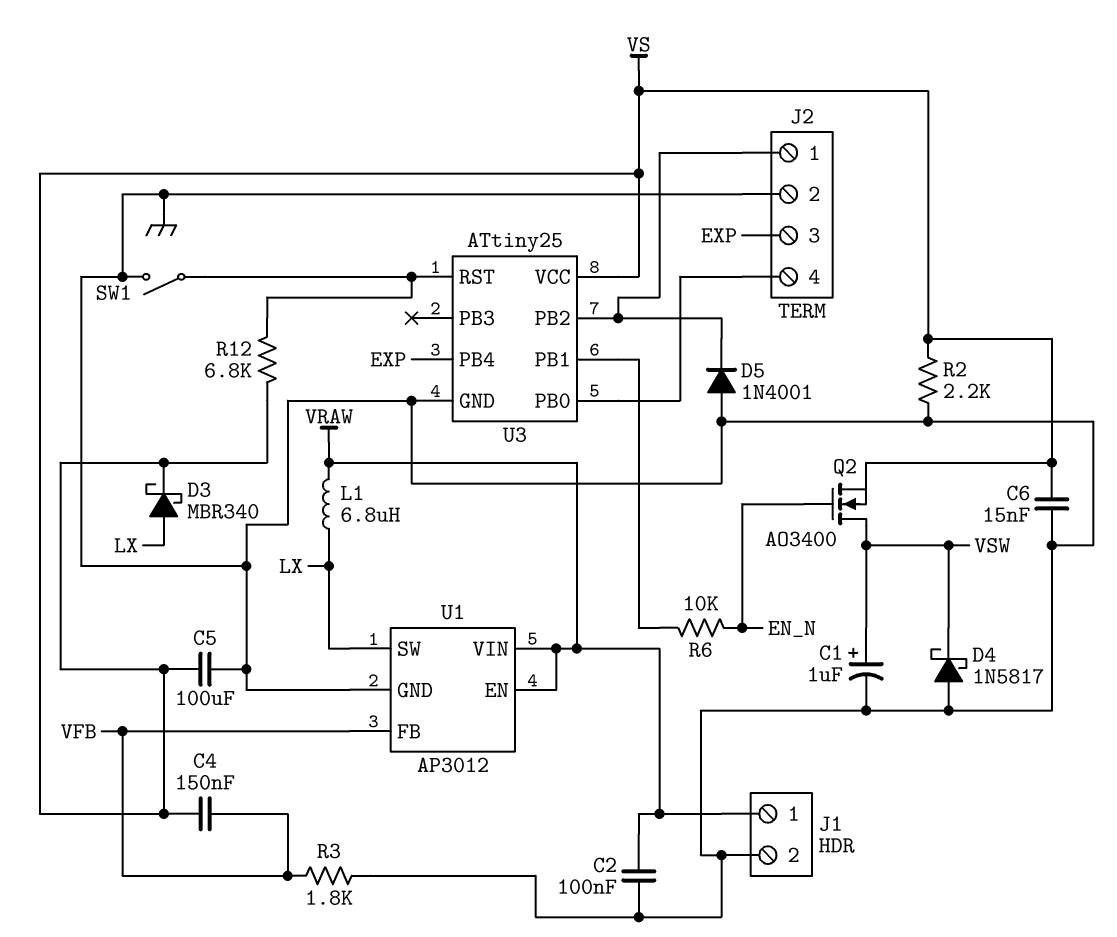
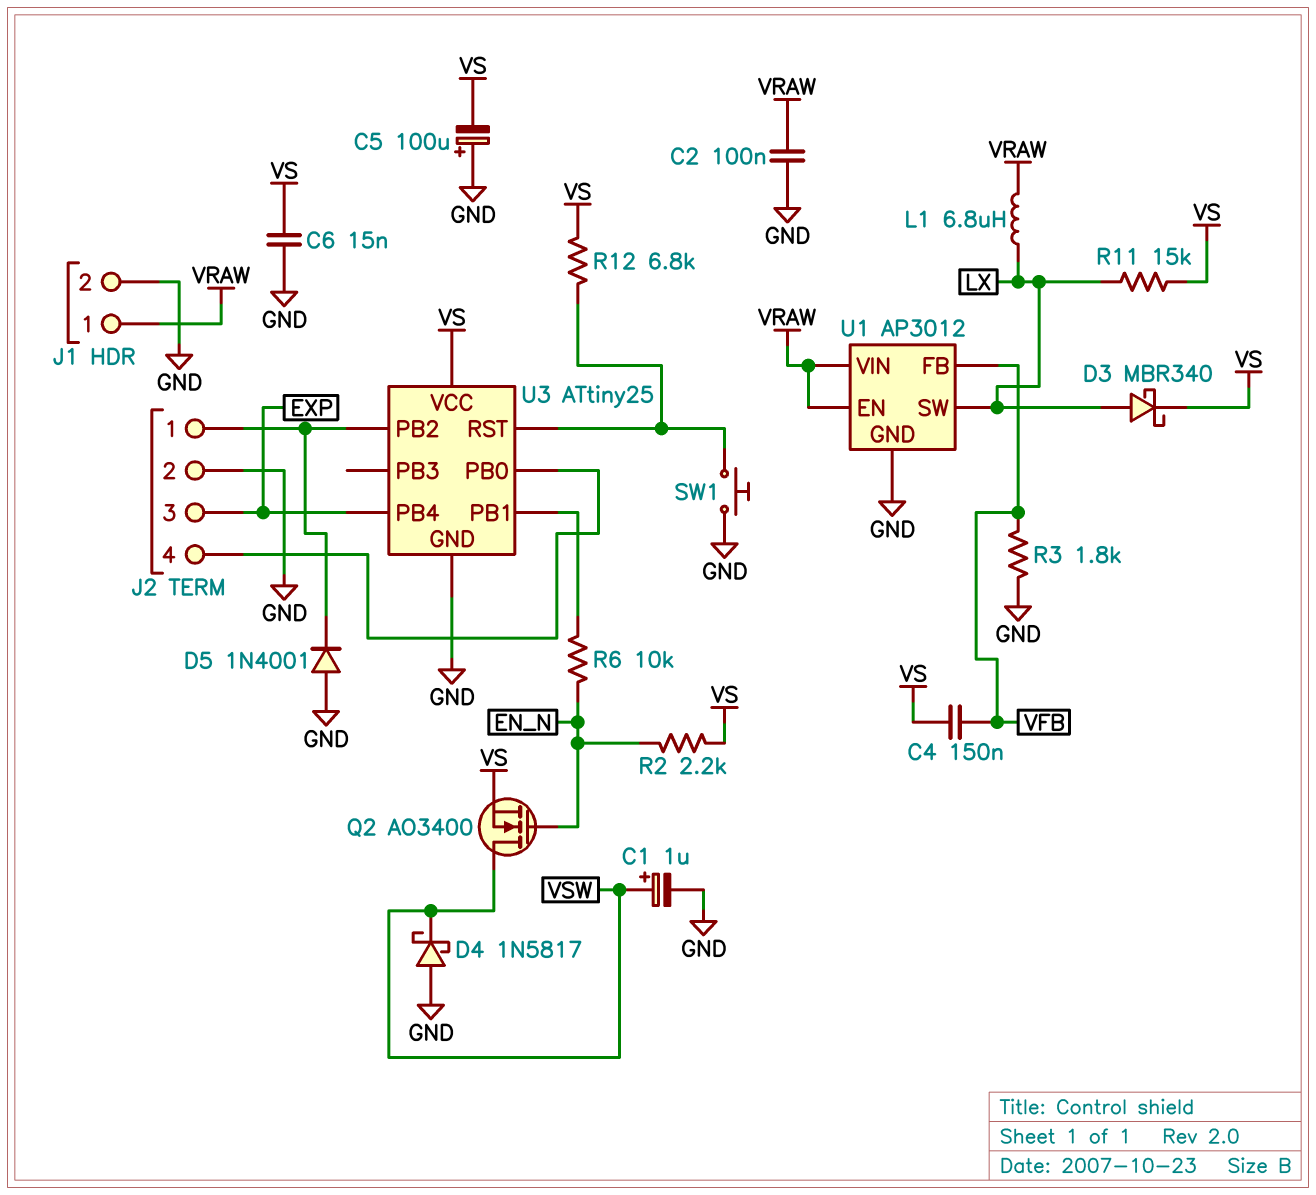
C5: 100uF (GND, VS) -> 100uF (plus GND, minus VS)
R2: 2.2k (GND, VS) -> 2.2k (EN_N, VS)
R11: none -> 15k (LX, VS)
SW1: switch (GND, U3/RST) -> button (GND, U3/RST)

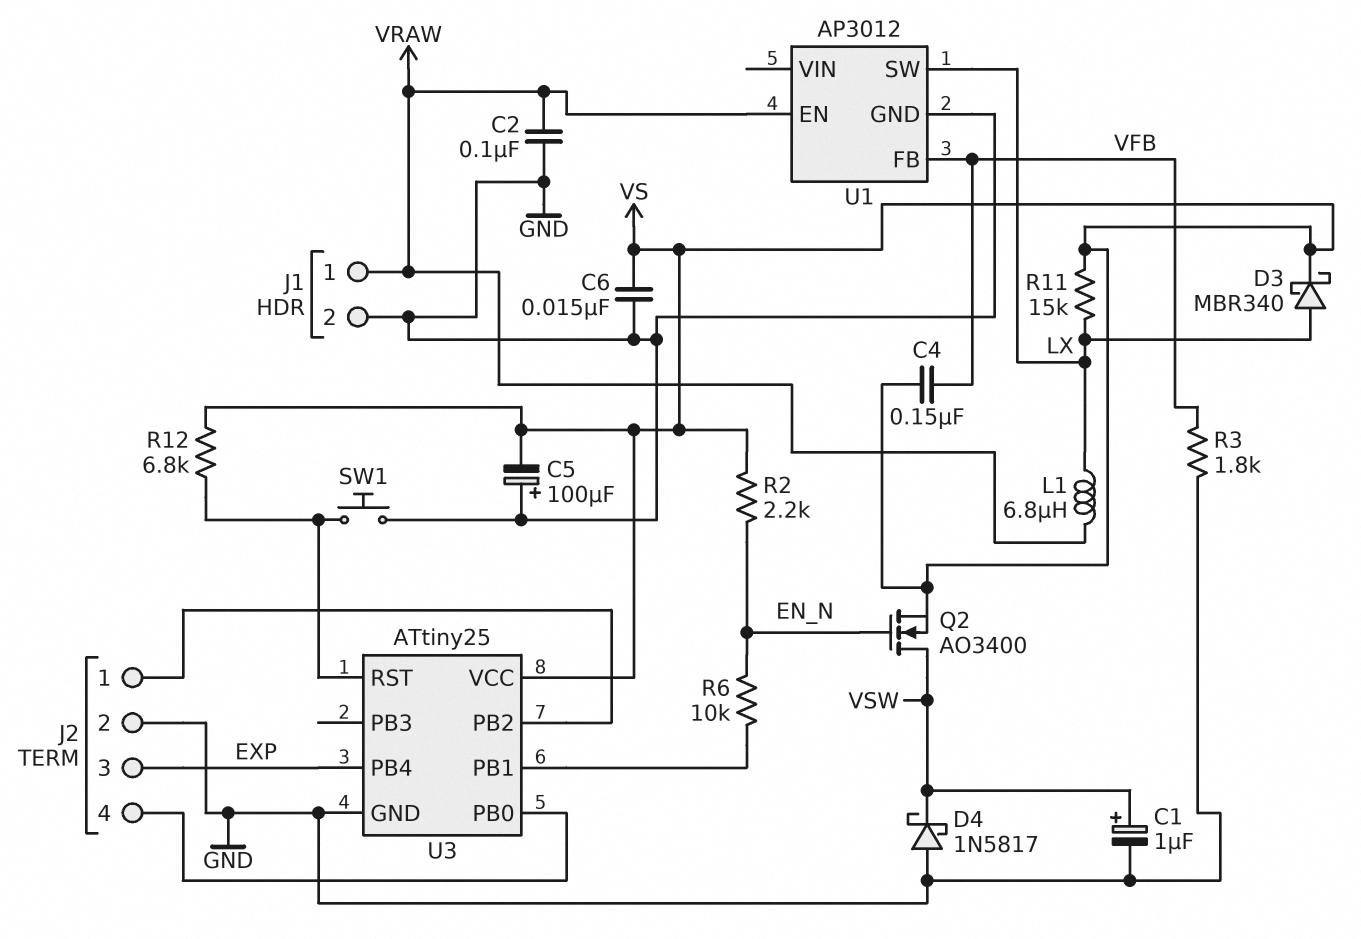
D5: diode 1N4001 (A GND, K J2/1) -> none
U1 pin VIN: VRAW -> none

